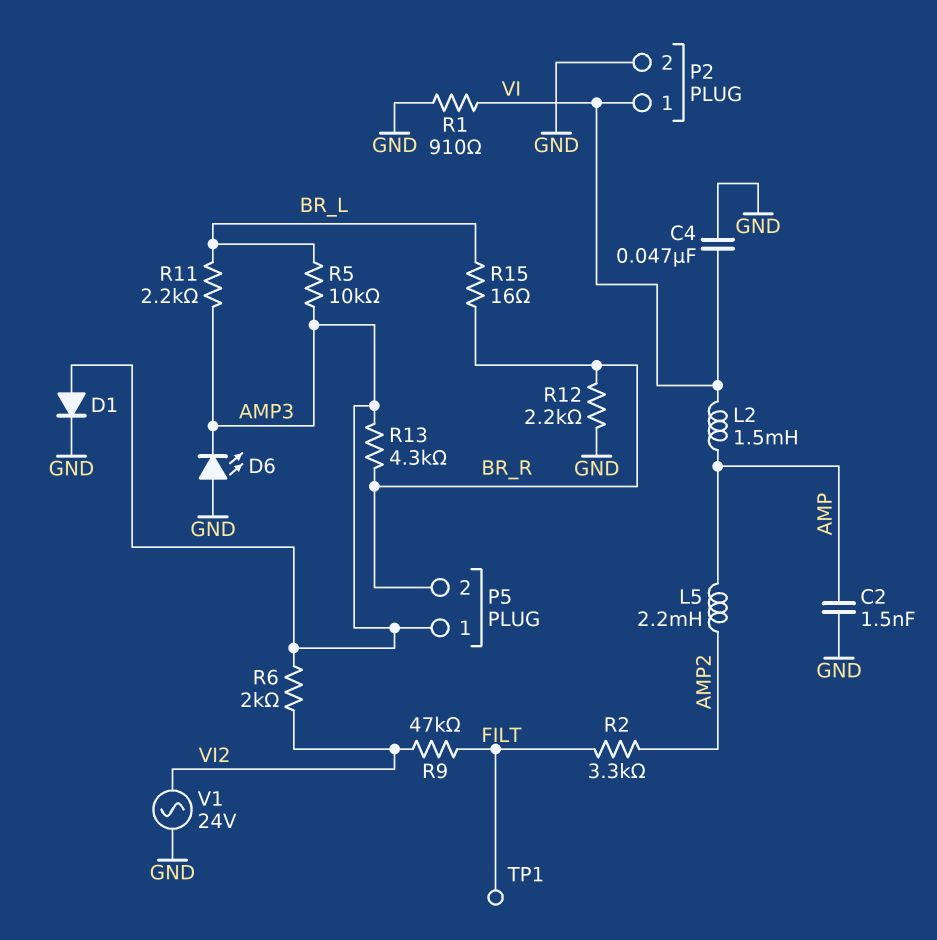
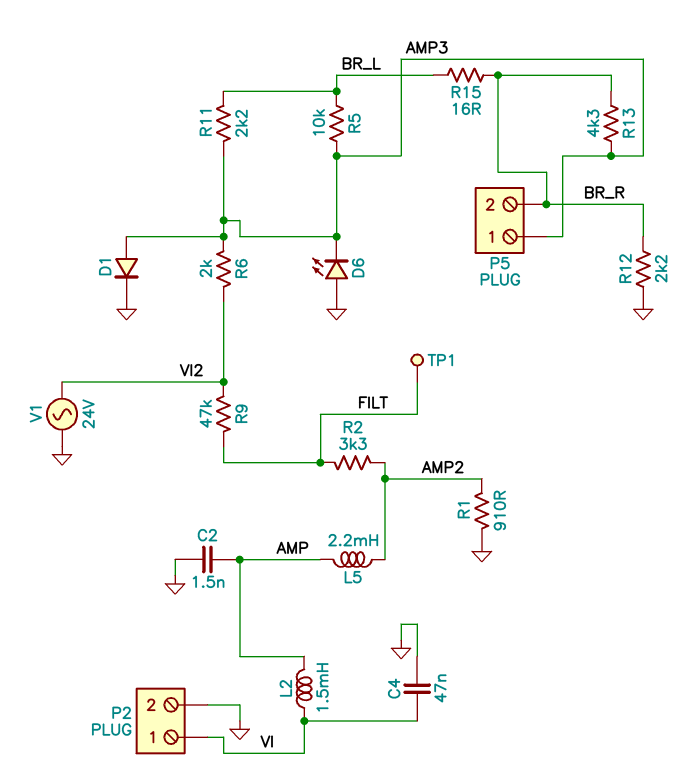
R1: 910 (GND, VI) -> 910 (AMP2, GND)

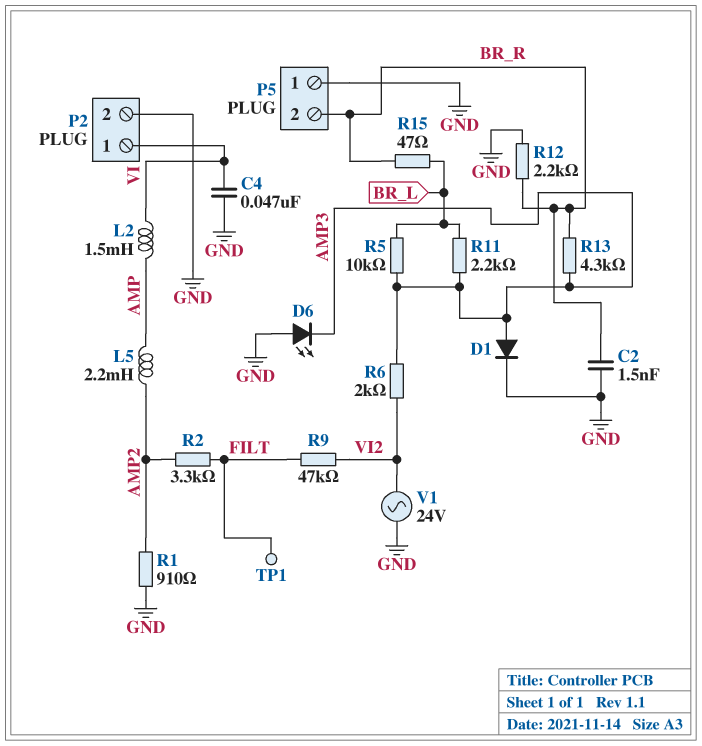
C2: 1.5nF (AMP, GND) -> 1.5nF (BR_R, GND)
P5 pin 1: AMP3 -> GND
R15: 16 (BR_L, BR_R) -> 47 (BR_L, BR_R)

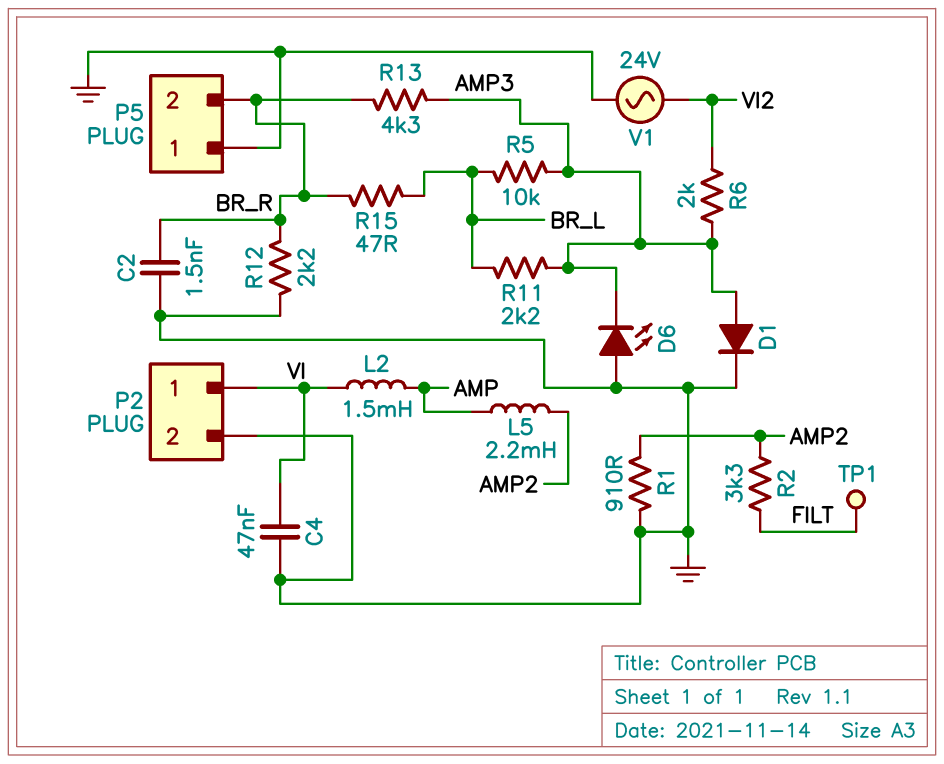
R9: 47k (FILT, VI2) -> none

